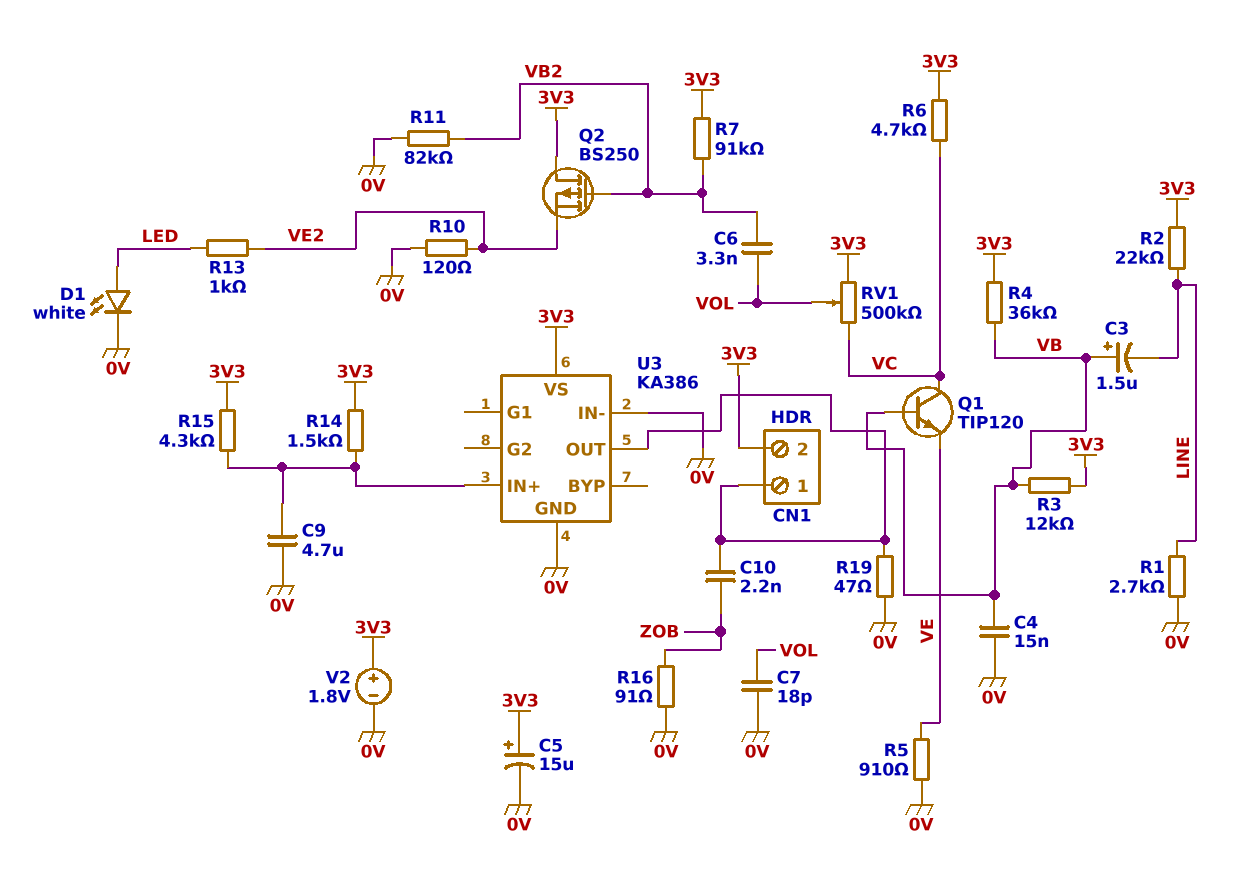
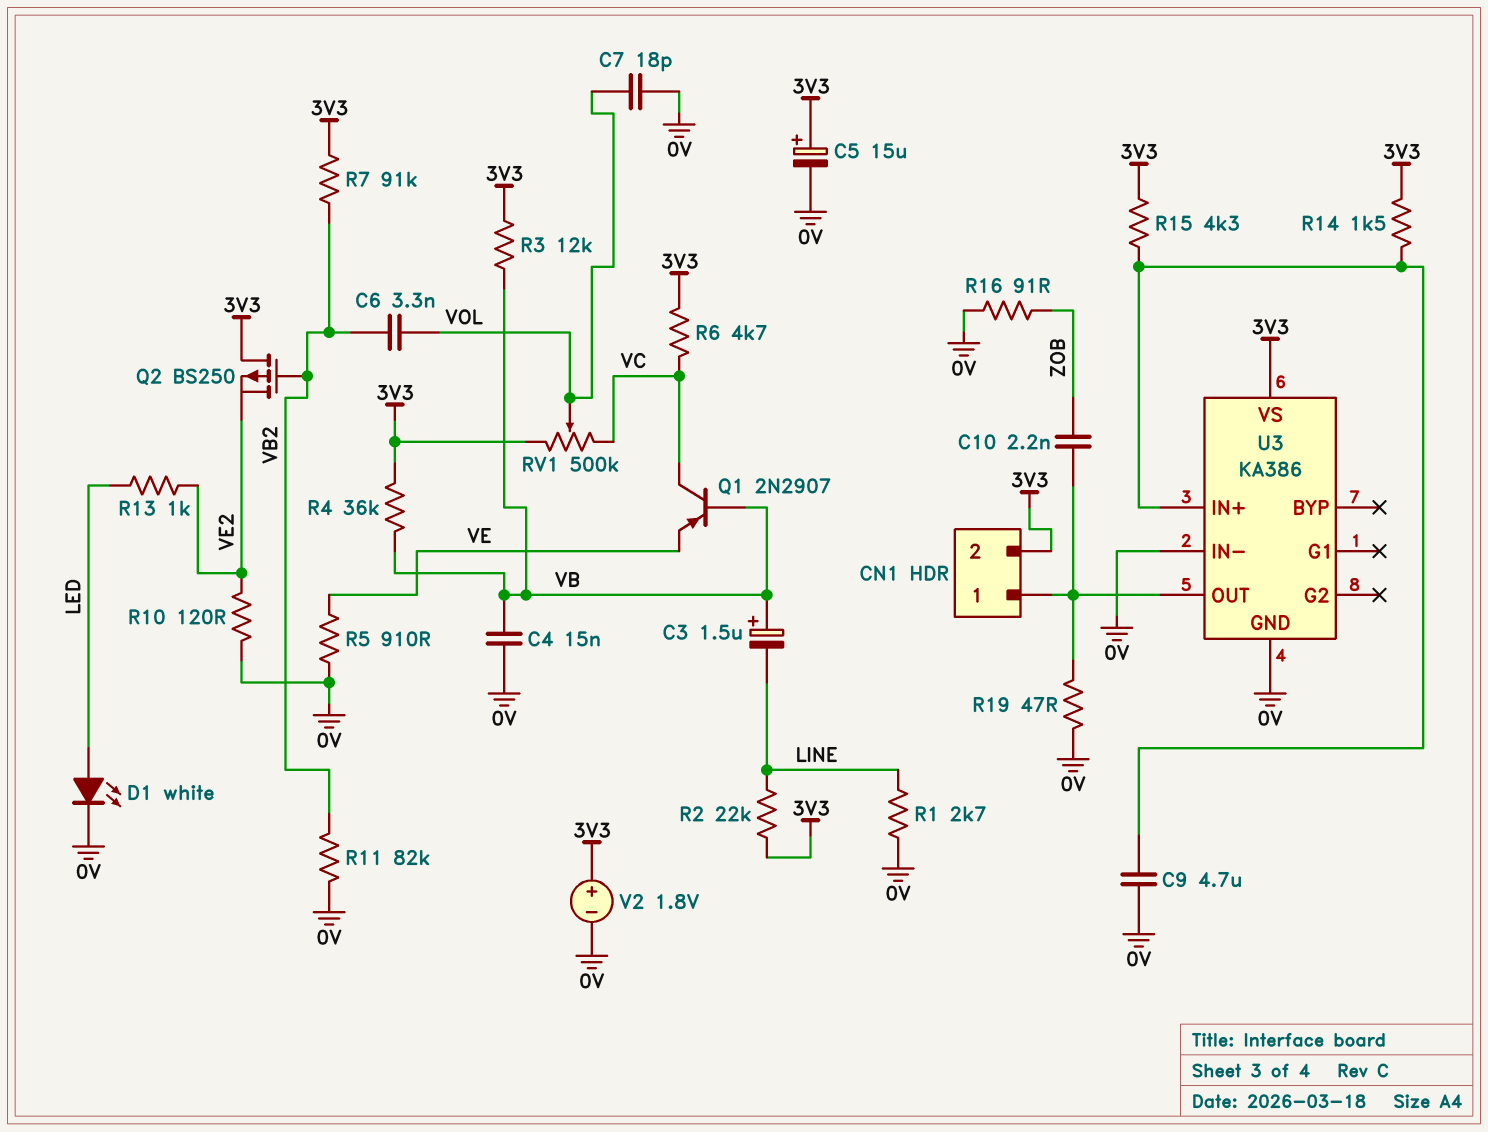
Q1: NPN TIP120 (B VB, C VC, E VE) -> PNP 2N2907 (B VB, C VC, E VE)

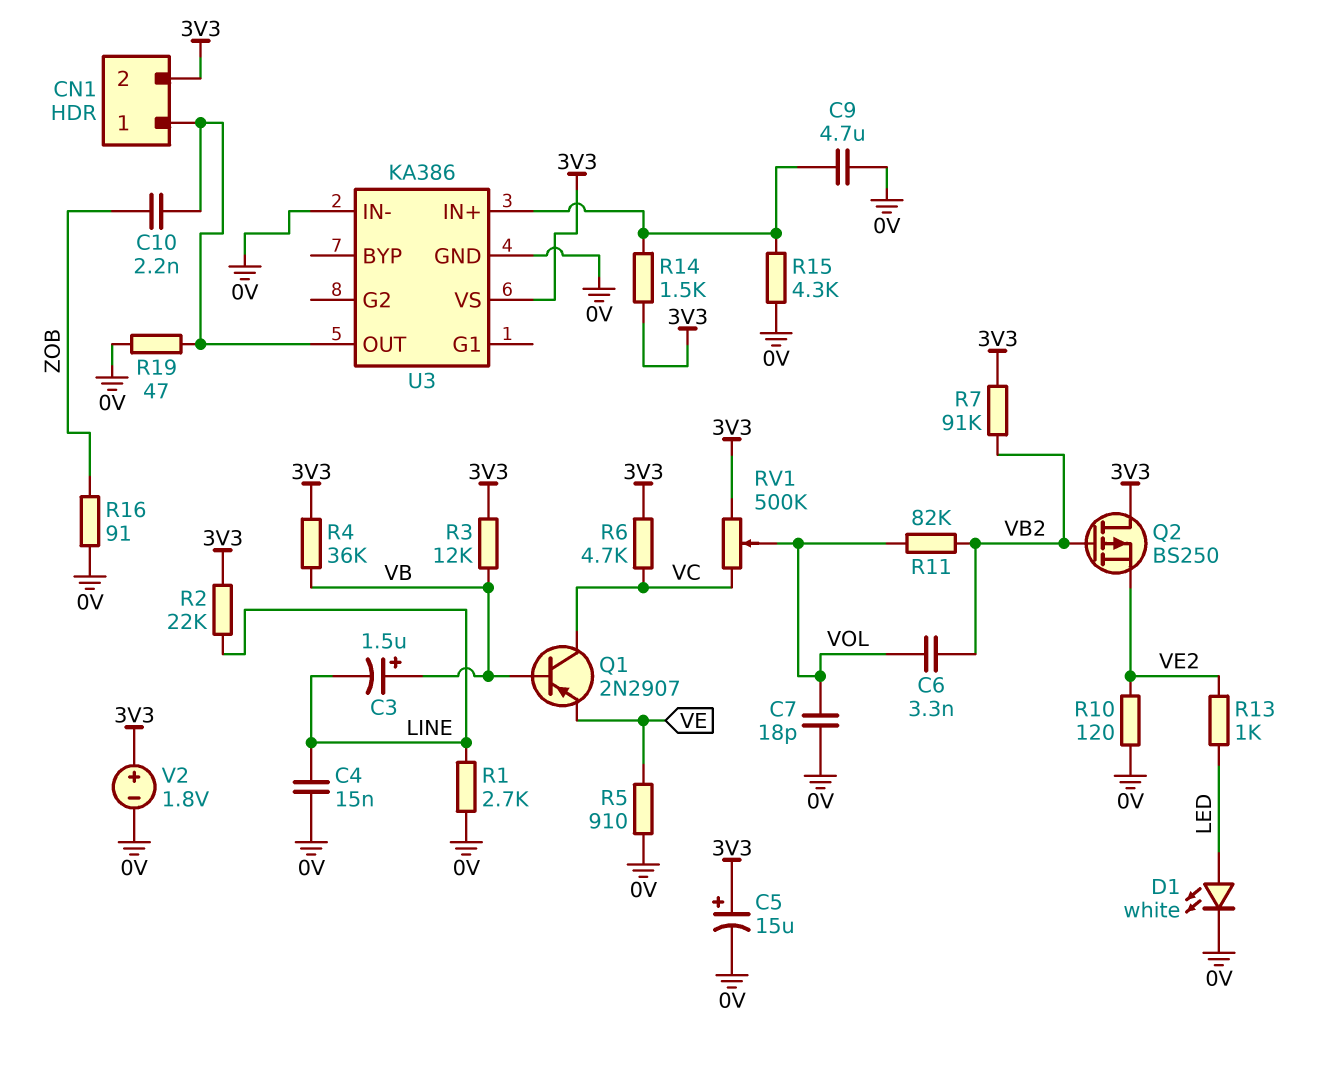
C4: 15nF (0V, VB) -> 15nF (0V, LINE)
R11: 82k (0V, VB2) -> 82k (VB2, VOL)
R15: 4.3k (3V3, U3/IN+) -> 4.3k (0V, U3/IN+)

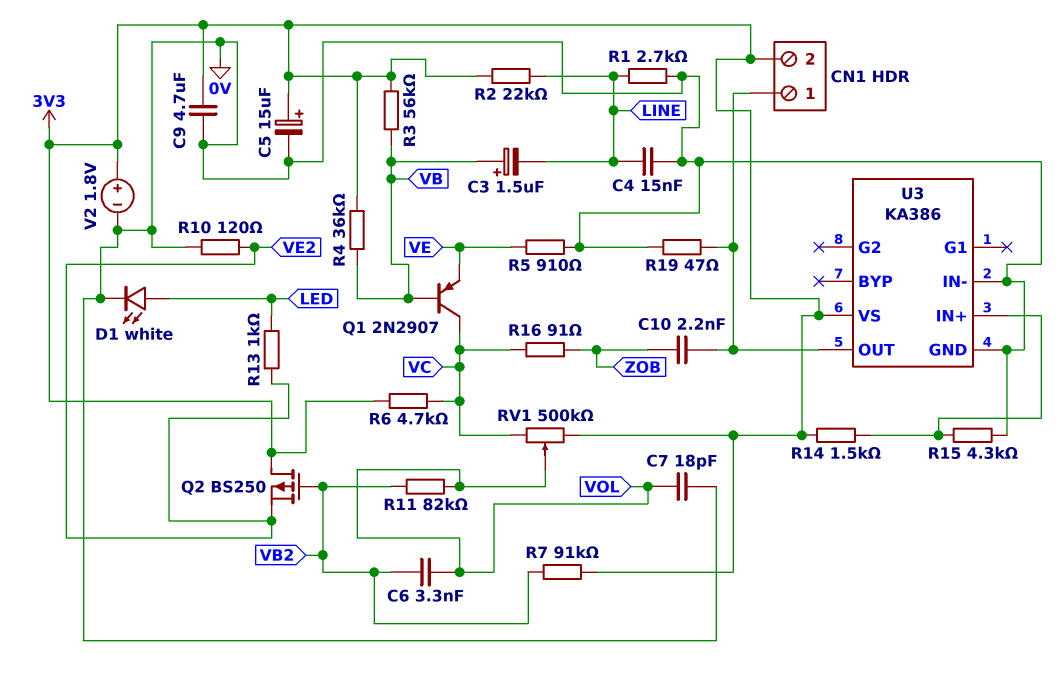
C9: 4.7uF (0V, U3/IN+) -> 4.7uF (0V, 3V3)
R3: 12k (3V3, VB) -> 56k (3V3, VB)
R16: 91 (0V, ZOB) -> 91 (VC, ZOB)

